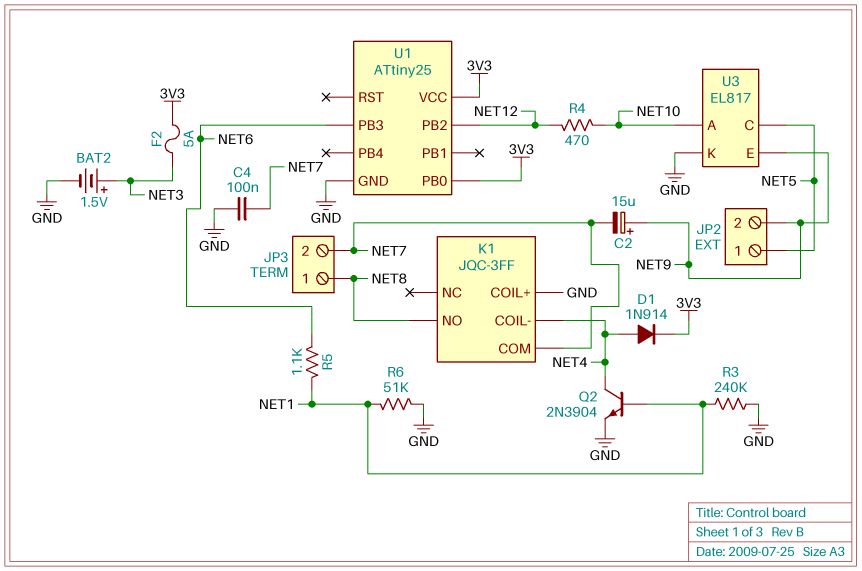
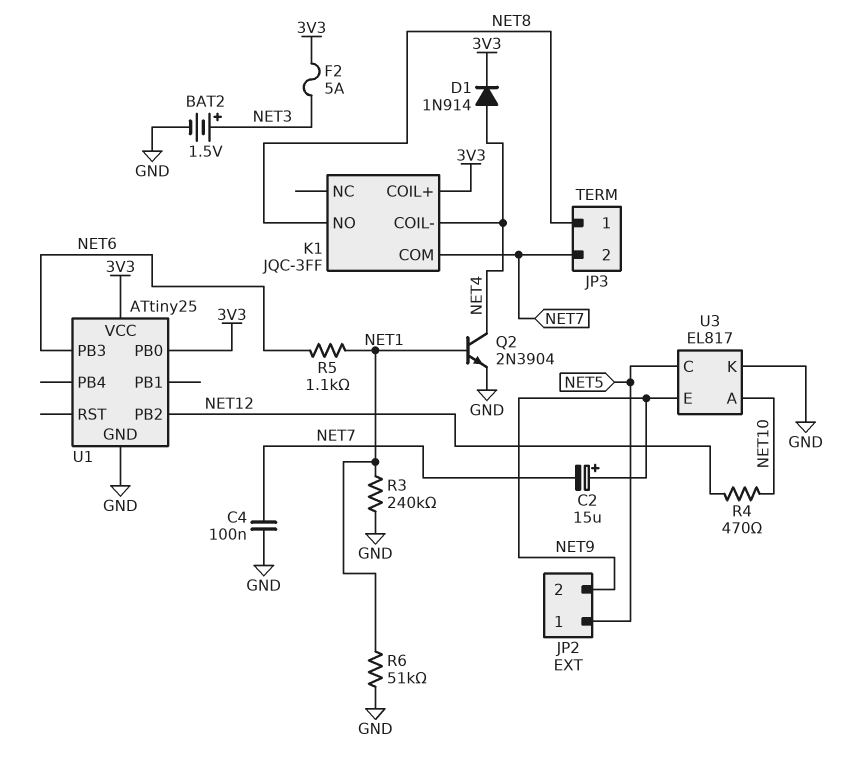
K1 pin COIL+: GND -> 3V3

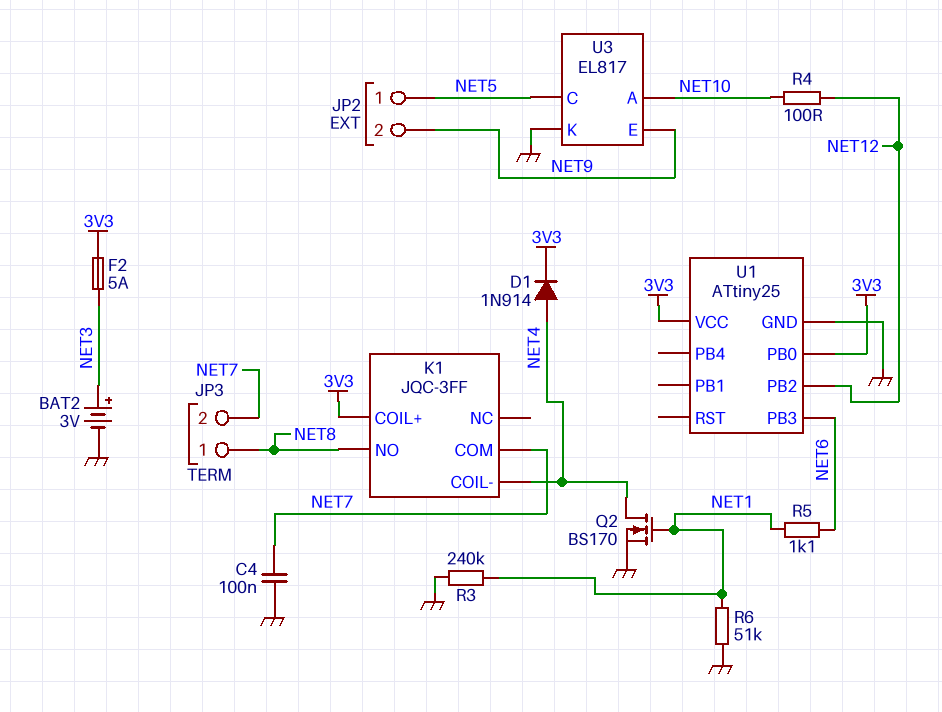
BAT2: 1.5V (plus NET3, minus GND) -> 3V (plus NET3, minus GND)
C2: 15uF (plus NET9, minus NET7) -> none
Q2: NPN 2N3904 (B NET1, C NET4, E GND) -> NMOS BS170 (G NET1, D NET4, S GND)
R4: 470 (NET10, NET12) -> 100 (NET10, NET12)

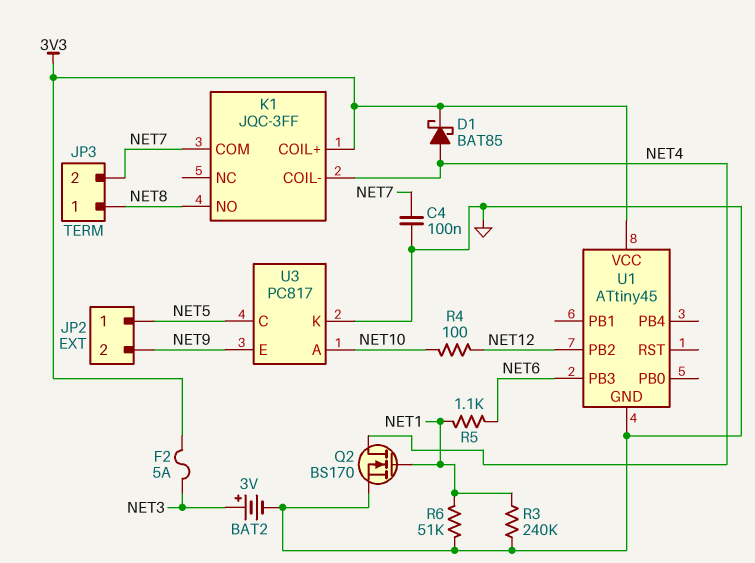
D1: diode 1N914 (A NET4, K 3V3) -> schottky BAT85 (A NET4, K 3V3)
U1: ATtiny25 -> ATtiny45
U1 pin PB0: 3V3 -> none
U3: EL817 -> PC817

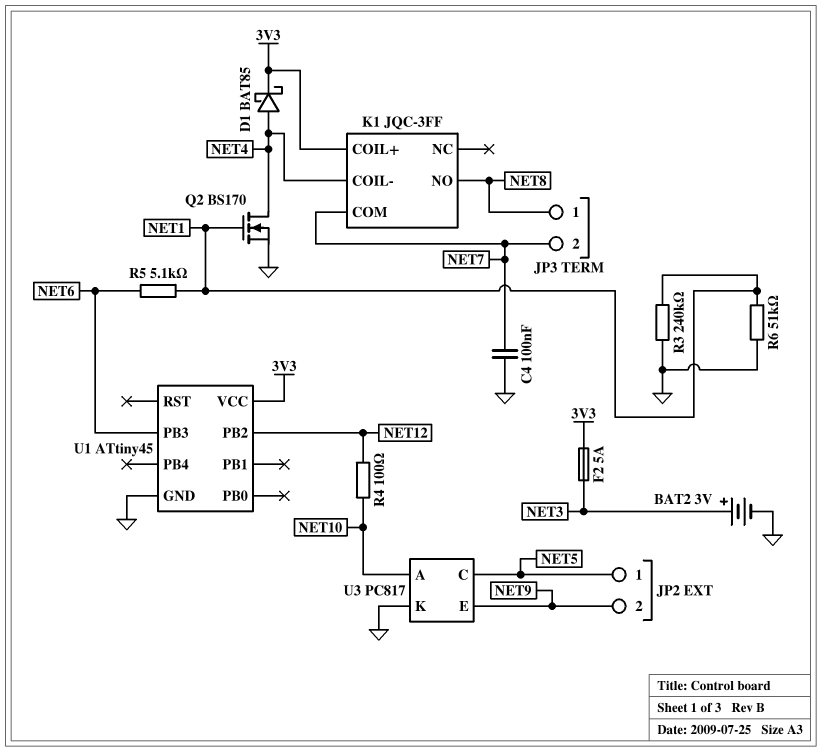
R5: 1.1k (NET1, NET6) -> 5.1k (NET1, NET6)

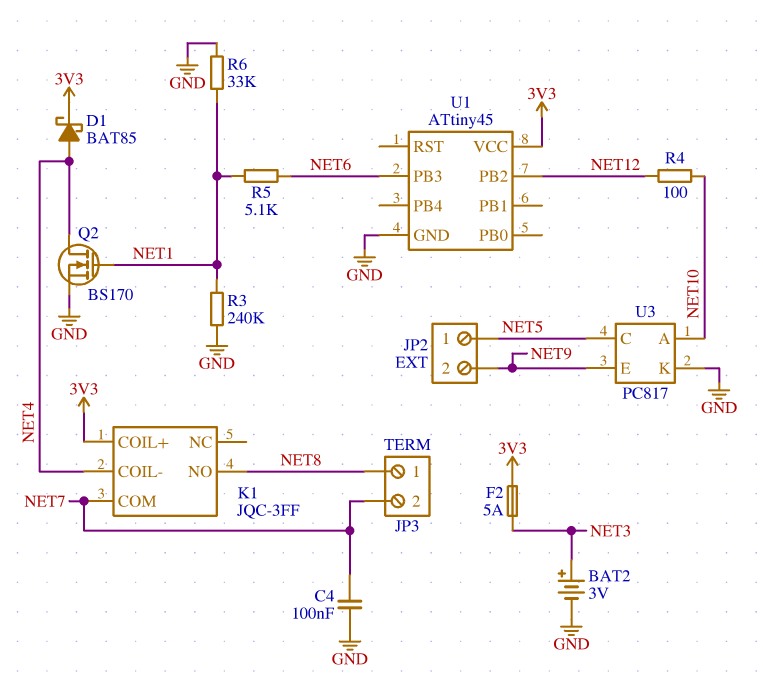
R6: 51k (GND, NET1) -> 33k (GND, NET1)

